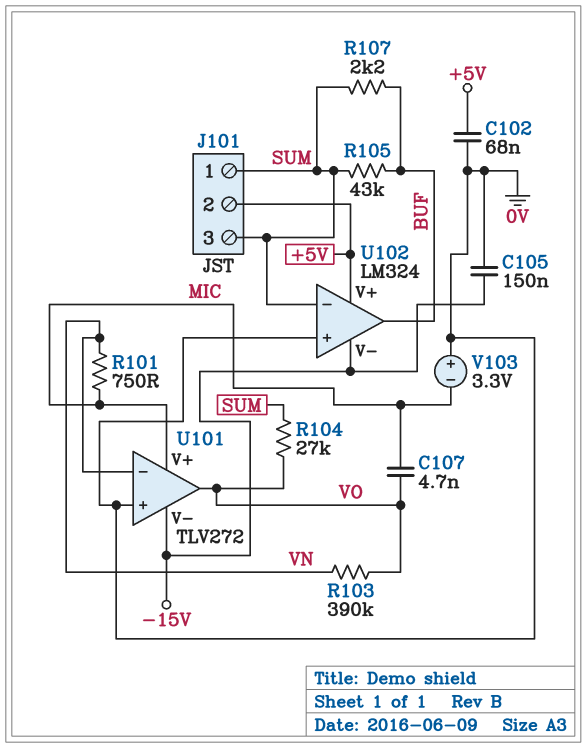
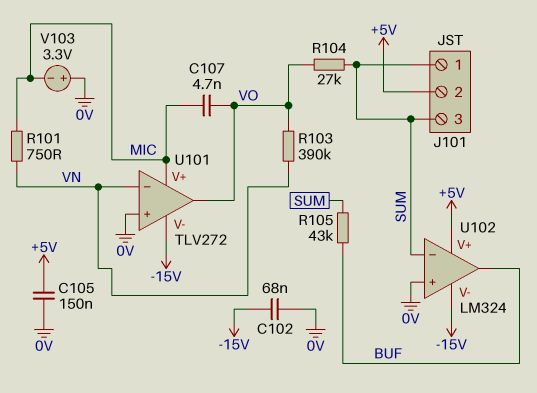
C102: 68nF (+5V, 0V) -> 68nF (-15V, 0V)
C105: 150nF (-15V, 0V) -> 150nF (+5V, 0V)
R107: 2.2k (BUF, SUM) -> none

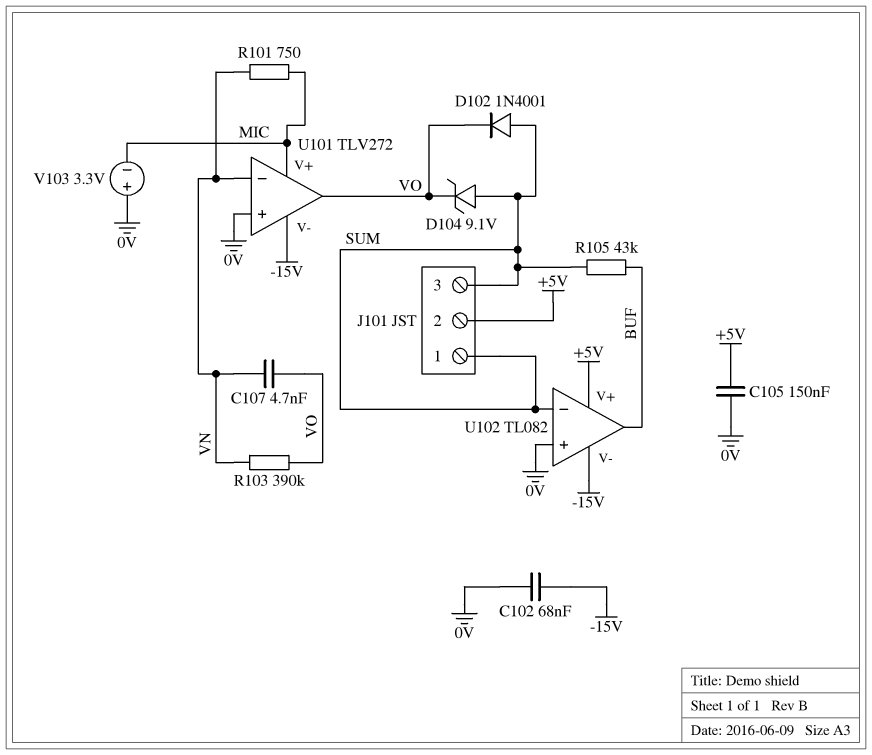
C107: 4.7nF (MIC, VO) -> 4.7nF (VN, VO)
D102: none -> diode 1N4001 (A SUM, K VO)
D104: none -> zener 9.1V (A SUM, K VO)
R104: 27k (SUM, VO) -> none
U102: LM324 -> TL082

